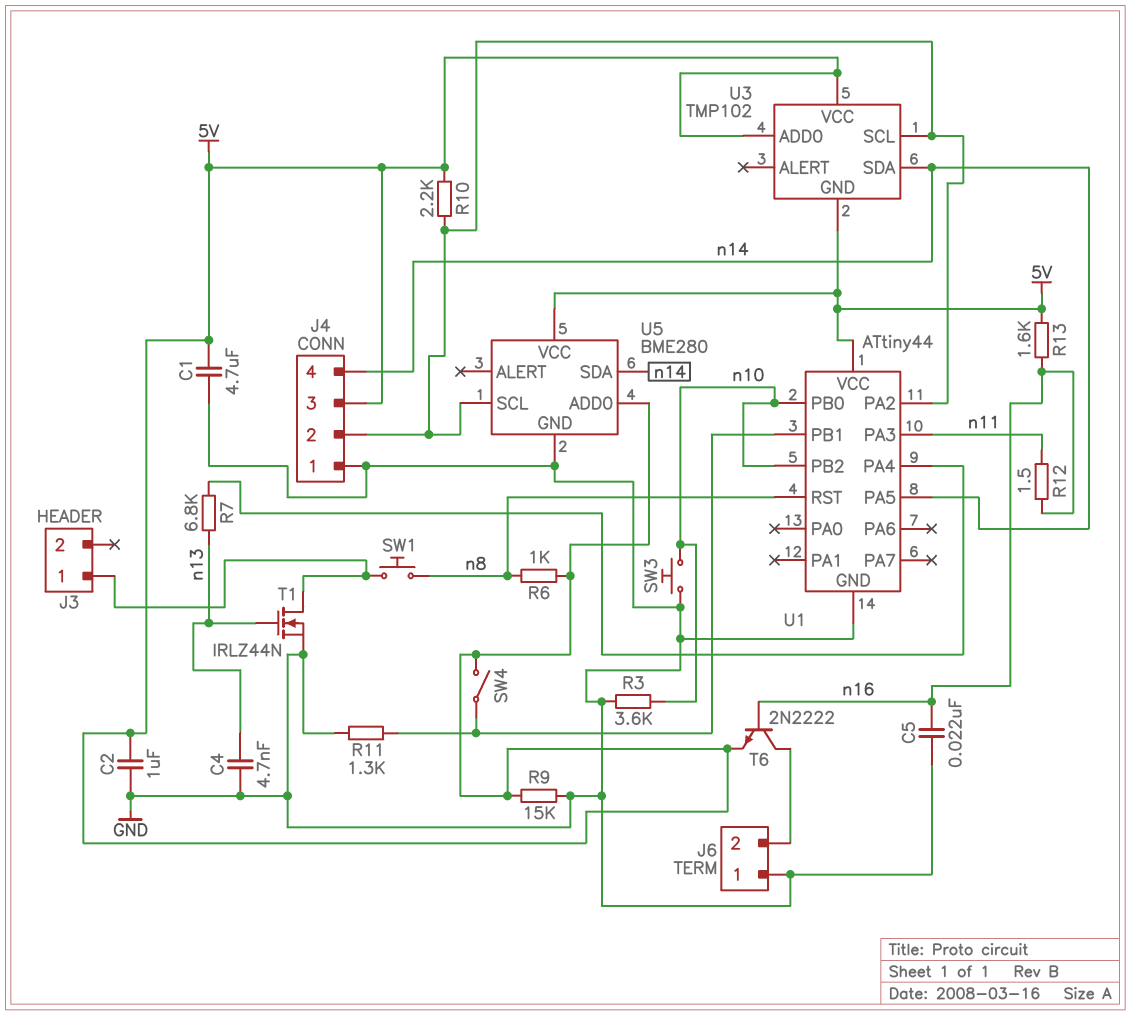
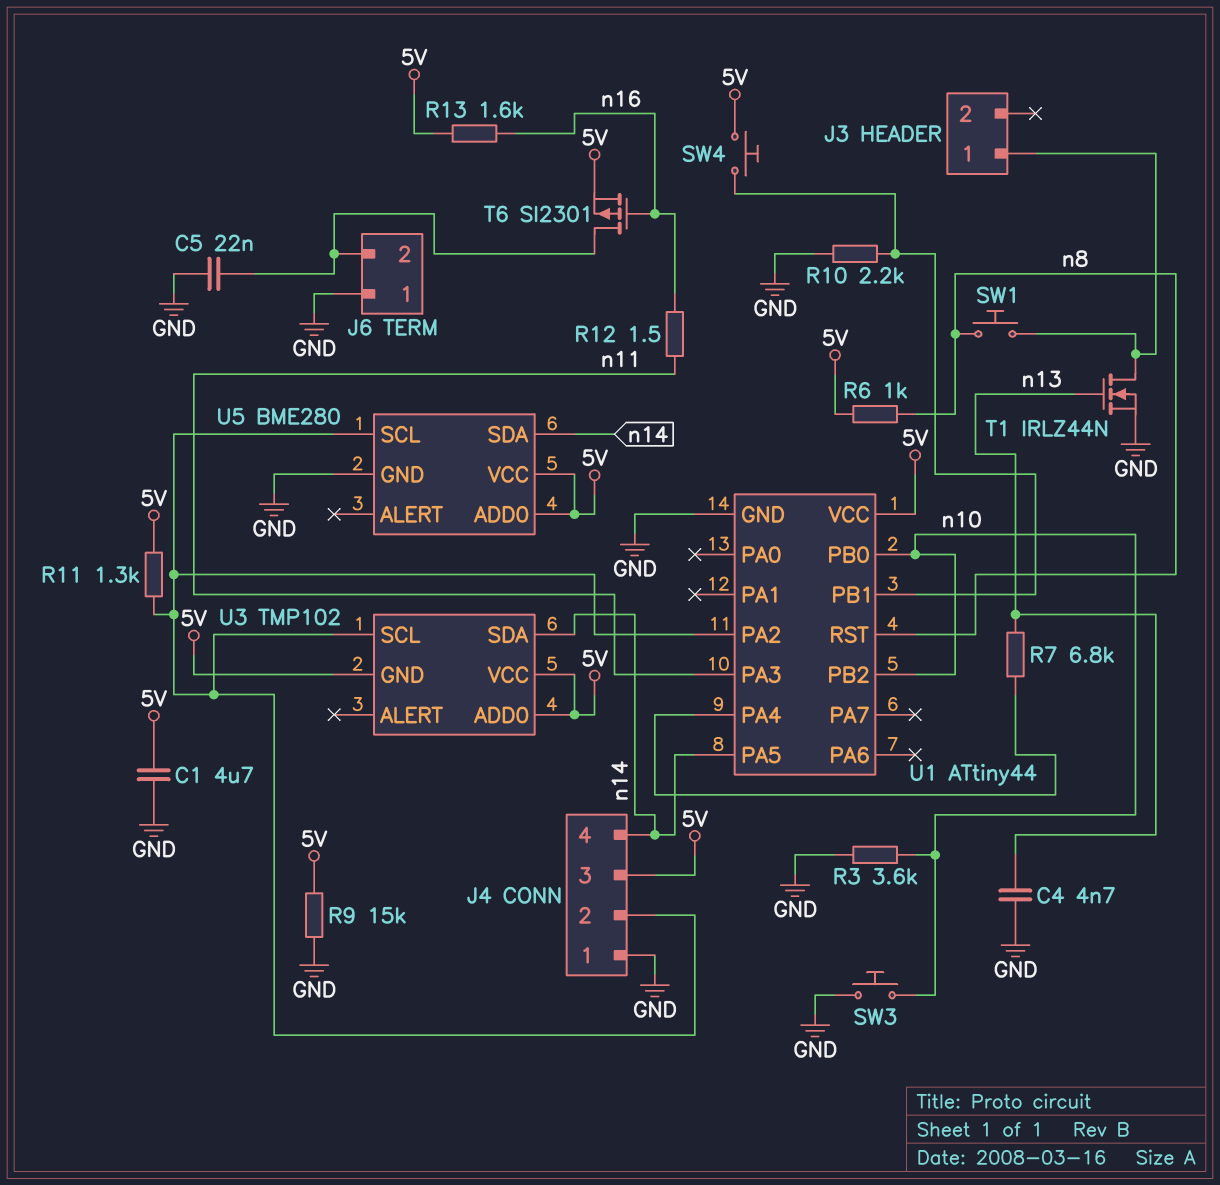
C2: 1uF (5V, GND) -> none
C5: 22nF (GND, n16) -> 22nF (GND, J6/2)
R10: 2.2k (5V, J4/2) -> 2.2k (GND, U1/PB1)
R11: 1.3k (GND, U1/PB1) -> 1.3k (5V, J4/2)
SW4: switch (5V, U1/PB1) -> button (5V, U1/PB1)
T6: NPN 2N2222 (B n16, C J6/2, E 5V) -> PMOS SI2301 (G n16, D J6/2, S 5V)

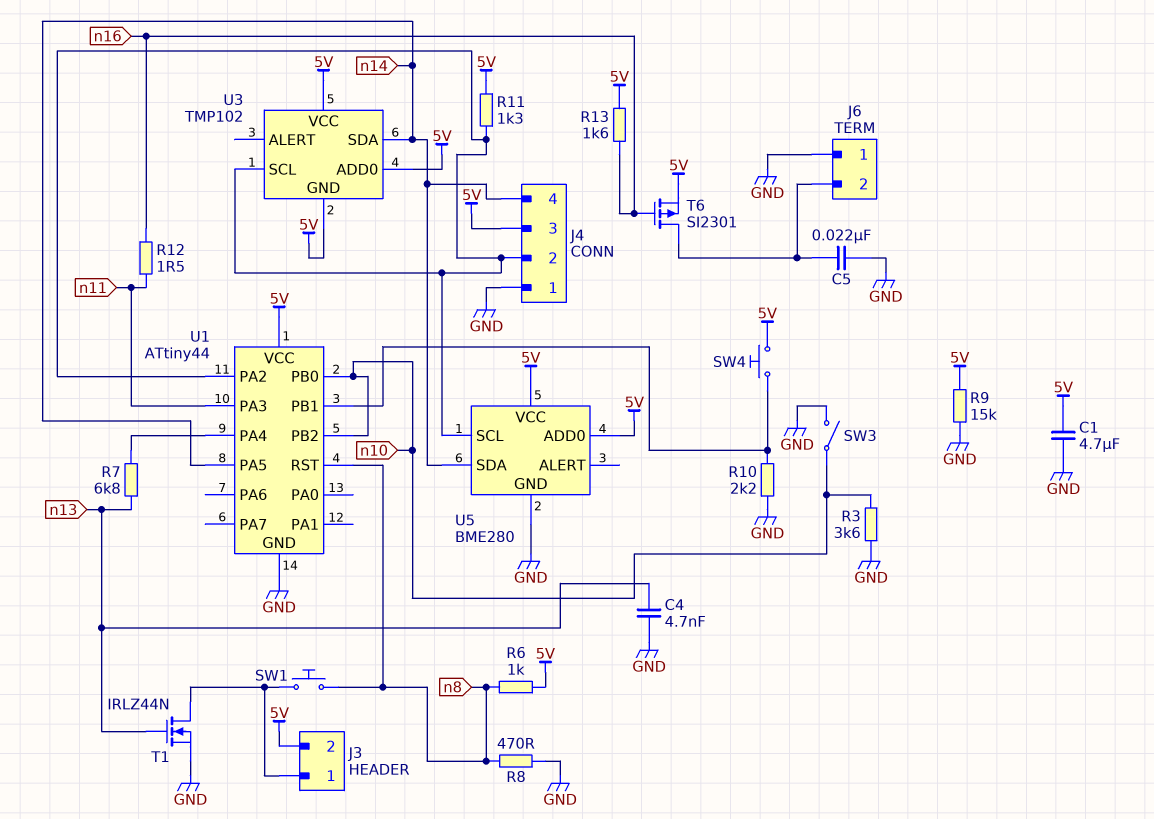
J3 pin 2: none -> 5V
R8: none -> 470 (GND, n8)
SW3: button (GND, n10) -> switch (GND, n10)

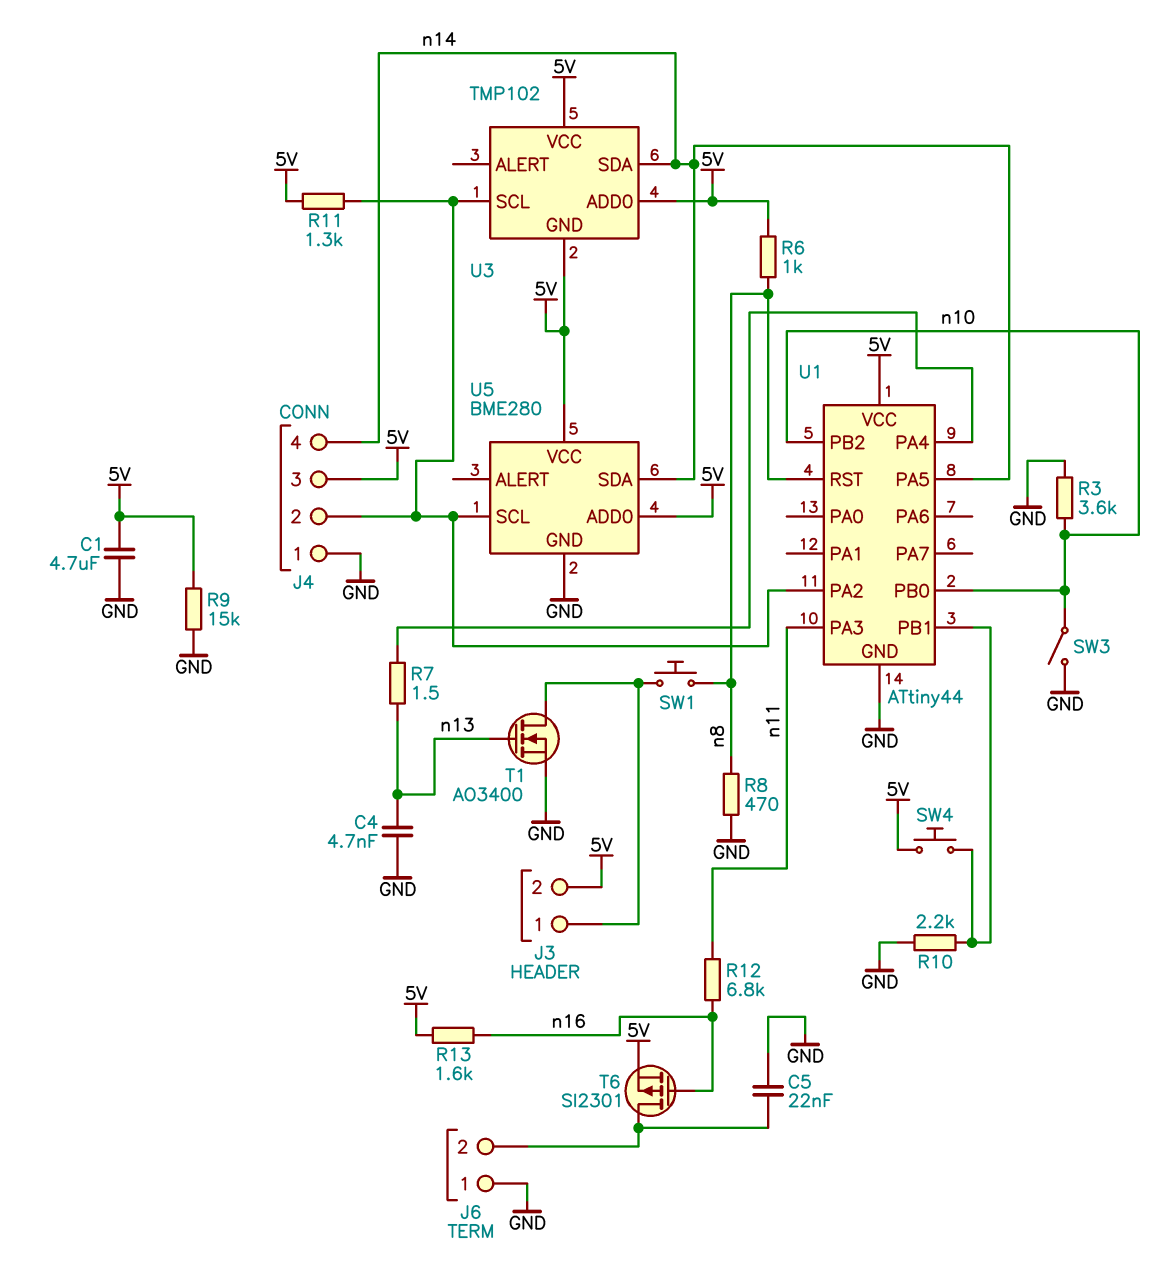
R7: 6.8k (U1/PA4, n13) -> 1.5 (U1/PA4, n13)
R12: 1.5 (n11, n16) -> 6.8k (n11, n16)
T1: NMOS IRLZ44N (G n13, D J3/1, S GND) -> NMOS AO3400 (G n13, D J3/1, S GND)

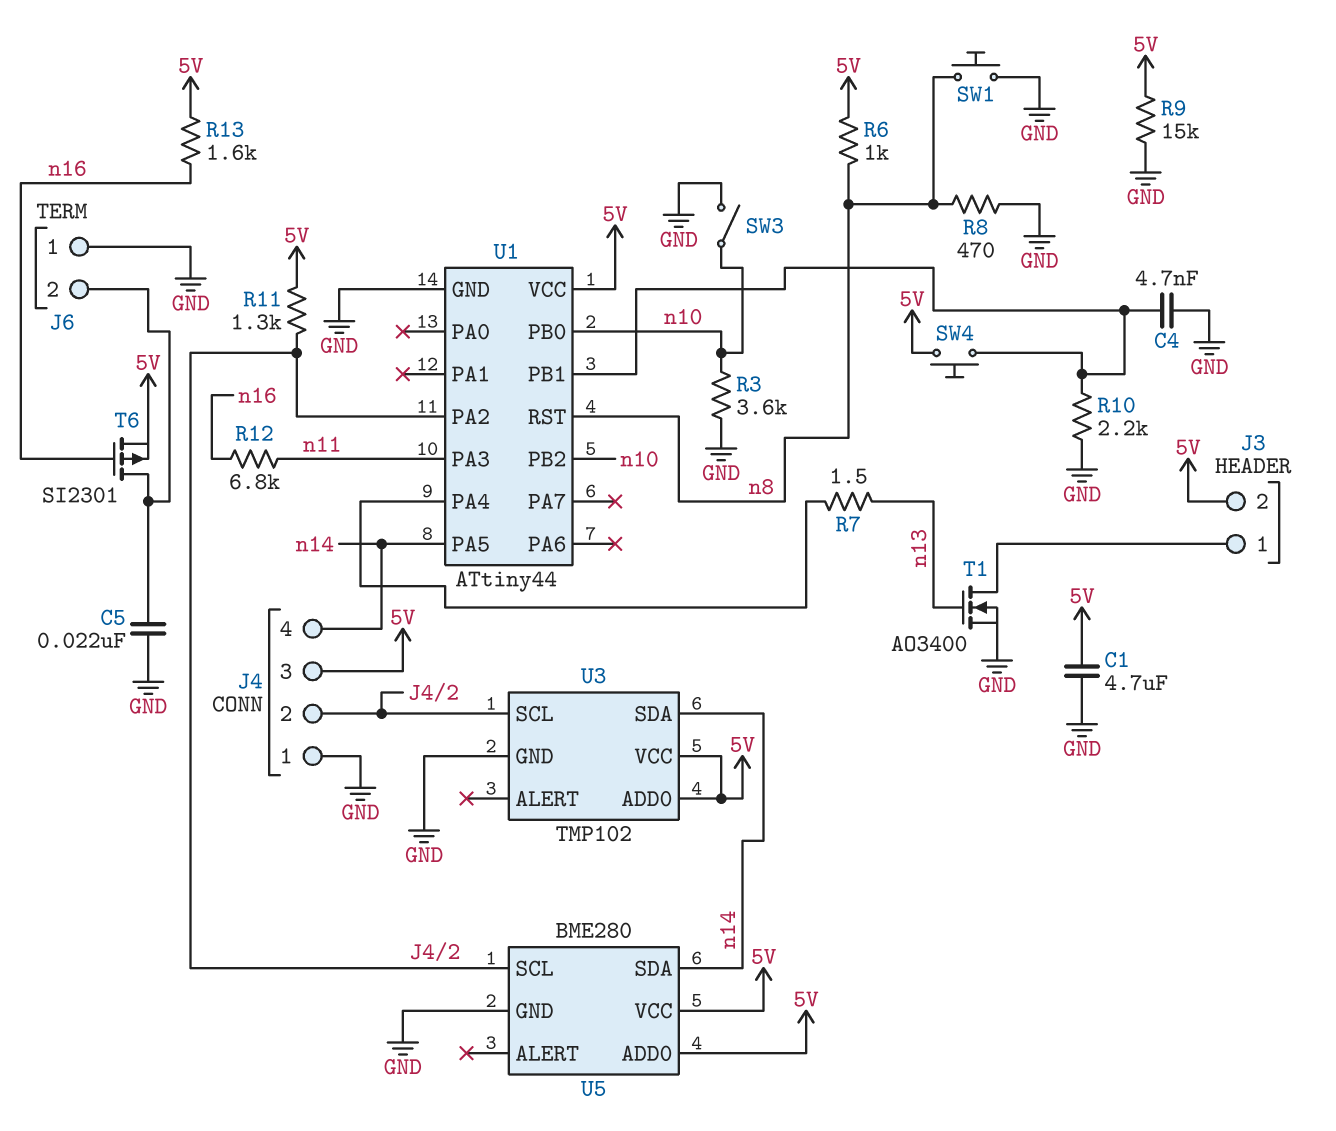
C4: 4.7nF (GND, n13) -> 4.7nF (GND, U1/PB1)
SW1: button (J3/1, n8) -> button (GND, n8)
U3 pin GND: 5V -> GND

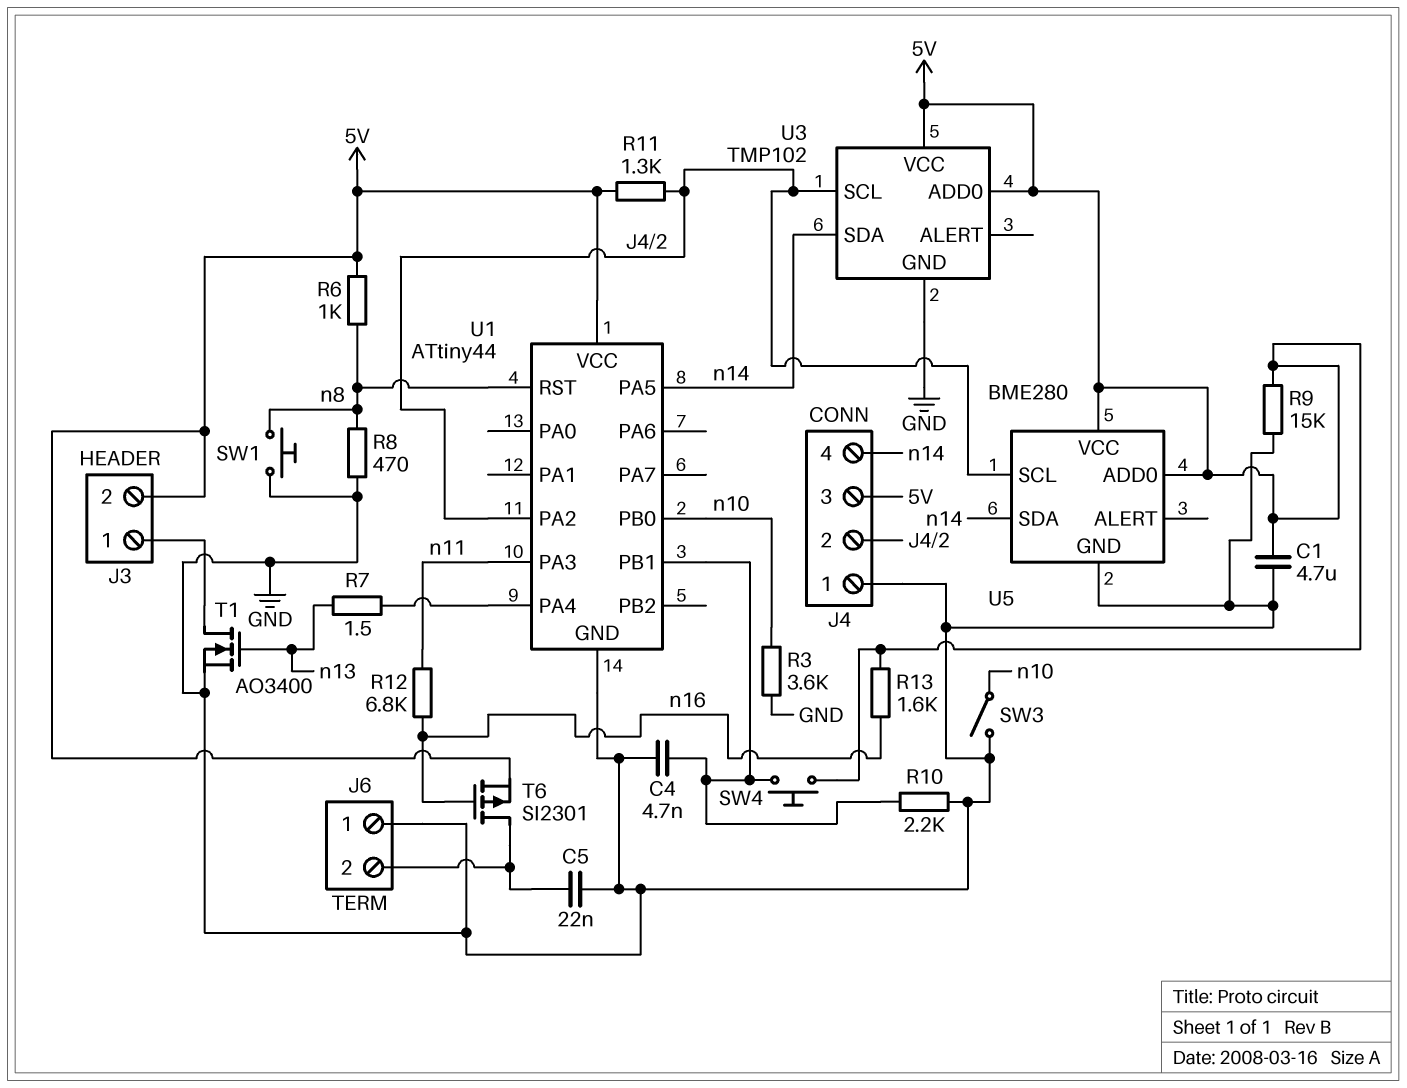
U1 pin PB2: n10 -> none

